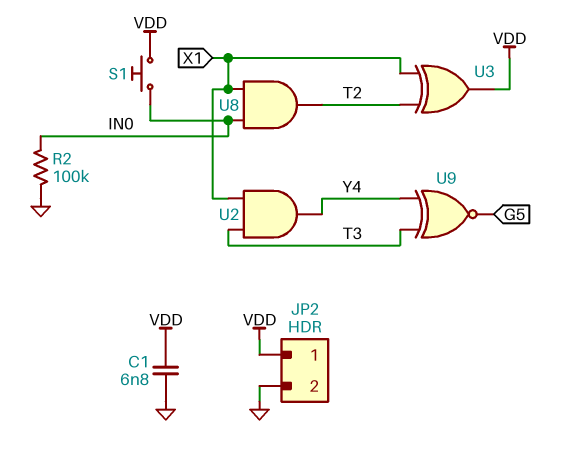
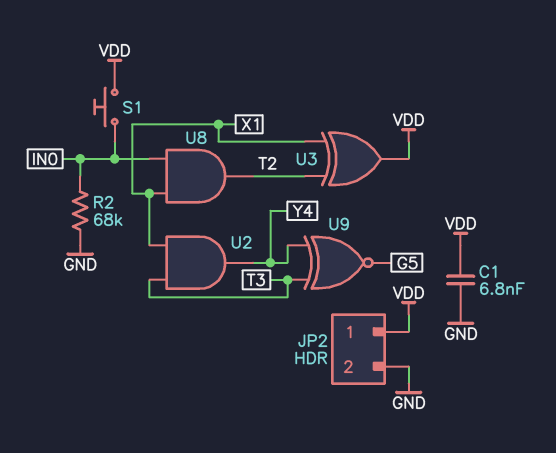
R2: 100k (GND, IN0) -> 68k (GND, IN0)

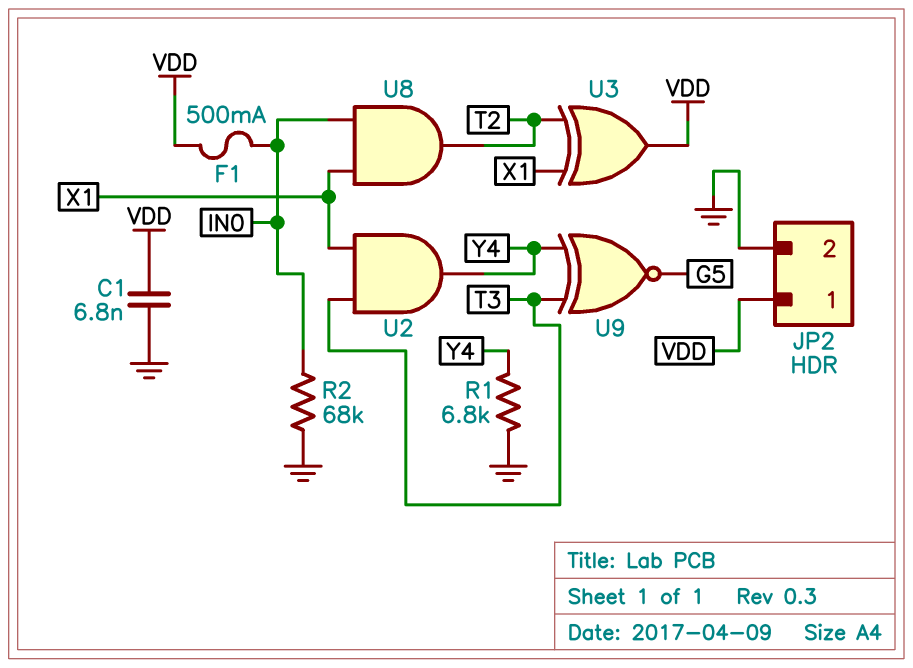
F1: none -> 500mA (IN0, VDD)
R1: none -> 6.8k (GND, Y4)
S1: button (IN0, VDD) -> none

